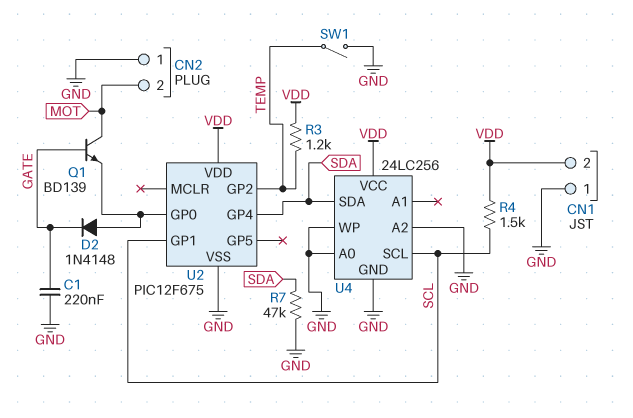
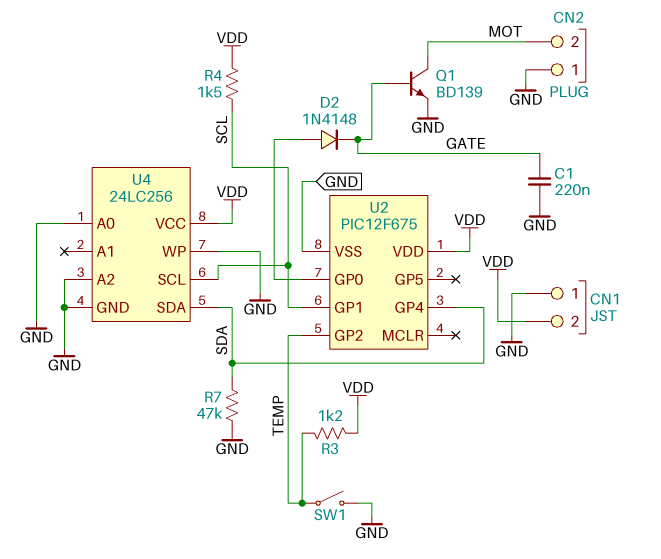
Q1: NPN BD139 (B GATE, C MOT, E U2/GP0) -> NPN BD139 (B GATE, C MOT, E GND)

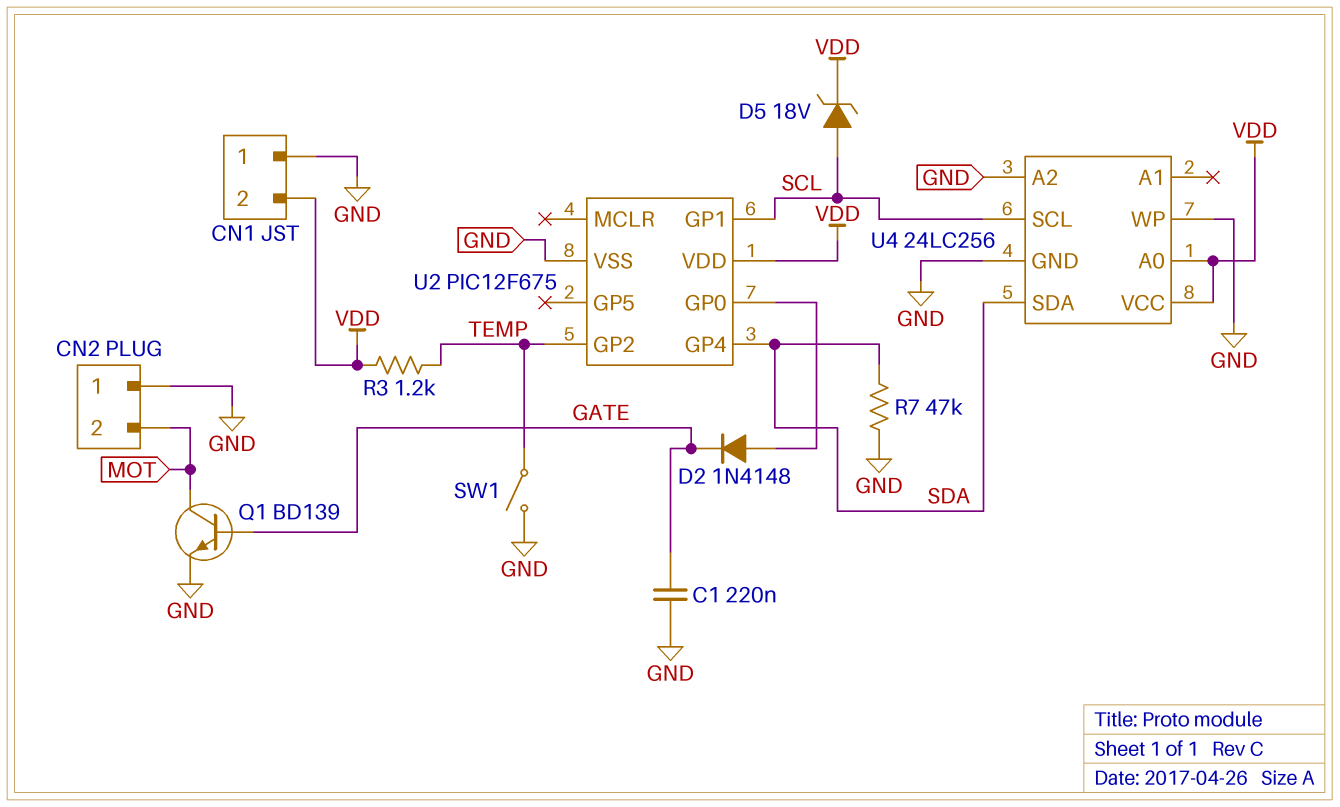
D5: none -> zener 18V (A SCL, K VDD)
R4: 1.5k (SCL, VDD) -> none
U4 pin A0: GND -> VDD

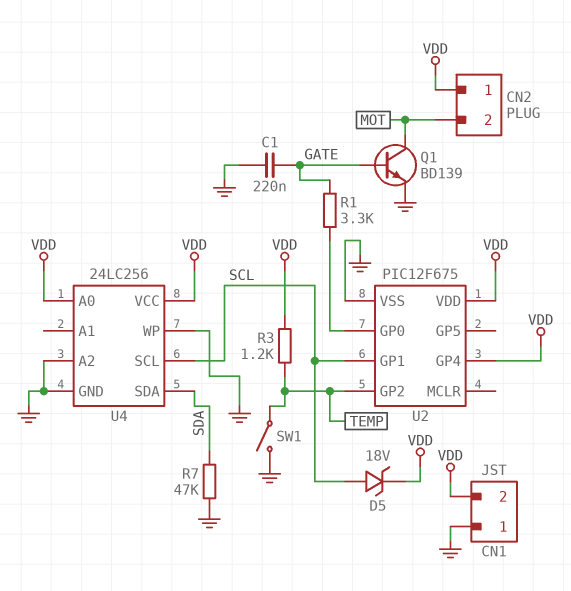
CN2 pin 1: GND -> VDD
D2: diode 1N4148 (A U2/GP0, K GATE) -> none
R1: none -> 3.3k (GATE, U2/GP0)
U2 pin GP4: SDA -> VDD

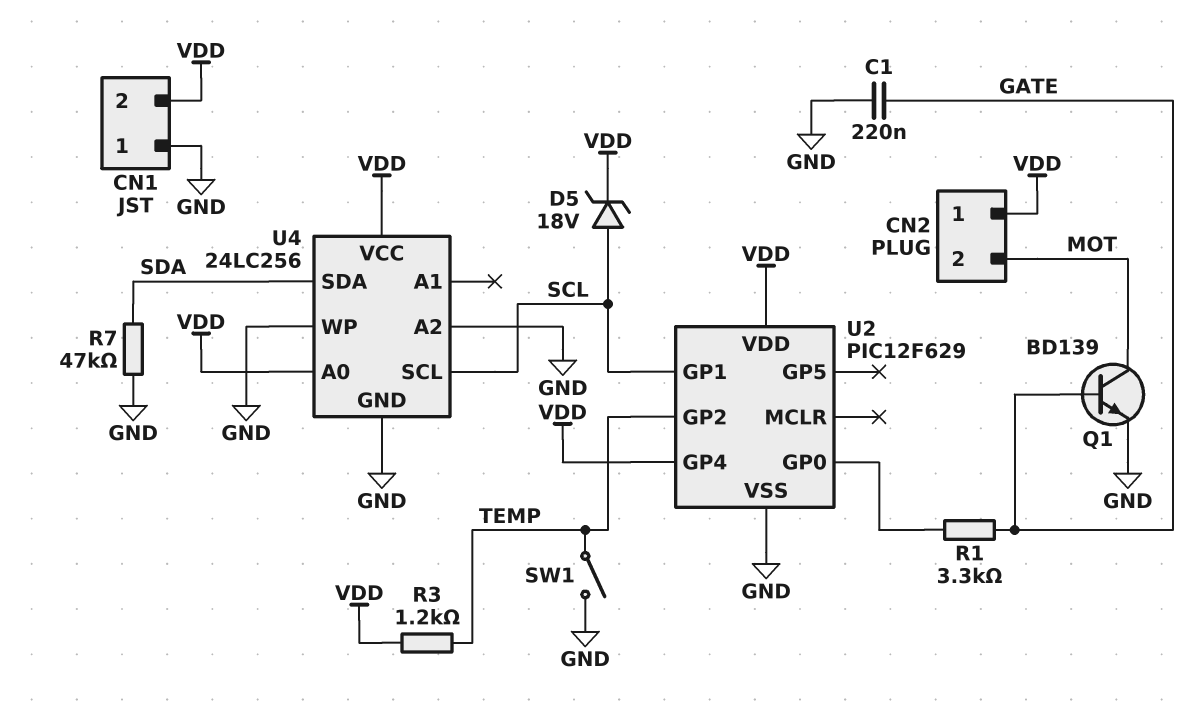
U2: PIC12F675 -> PIC12F629

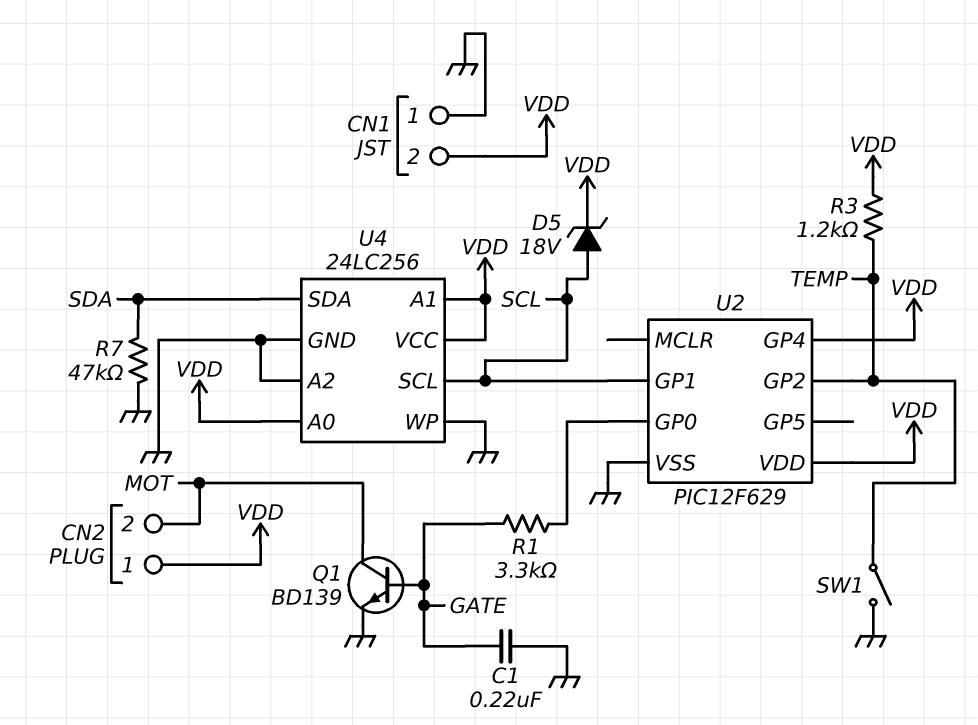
U4 pin A1: none -> VDD

